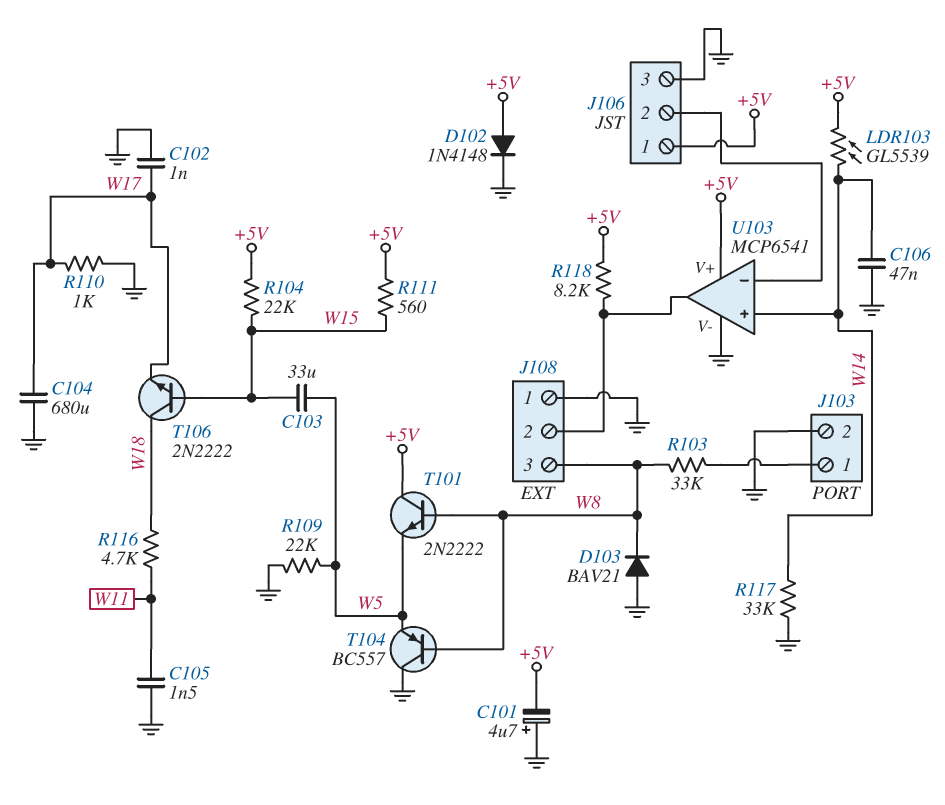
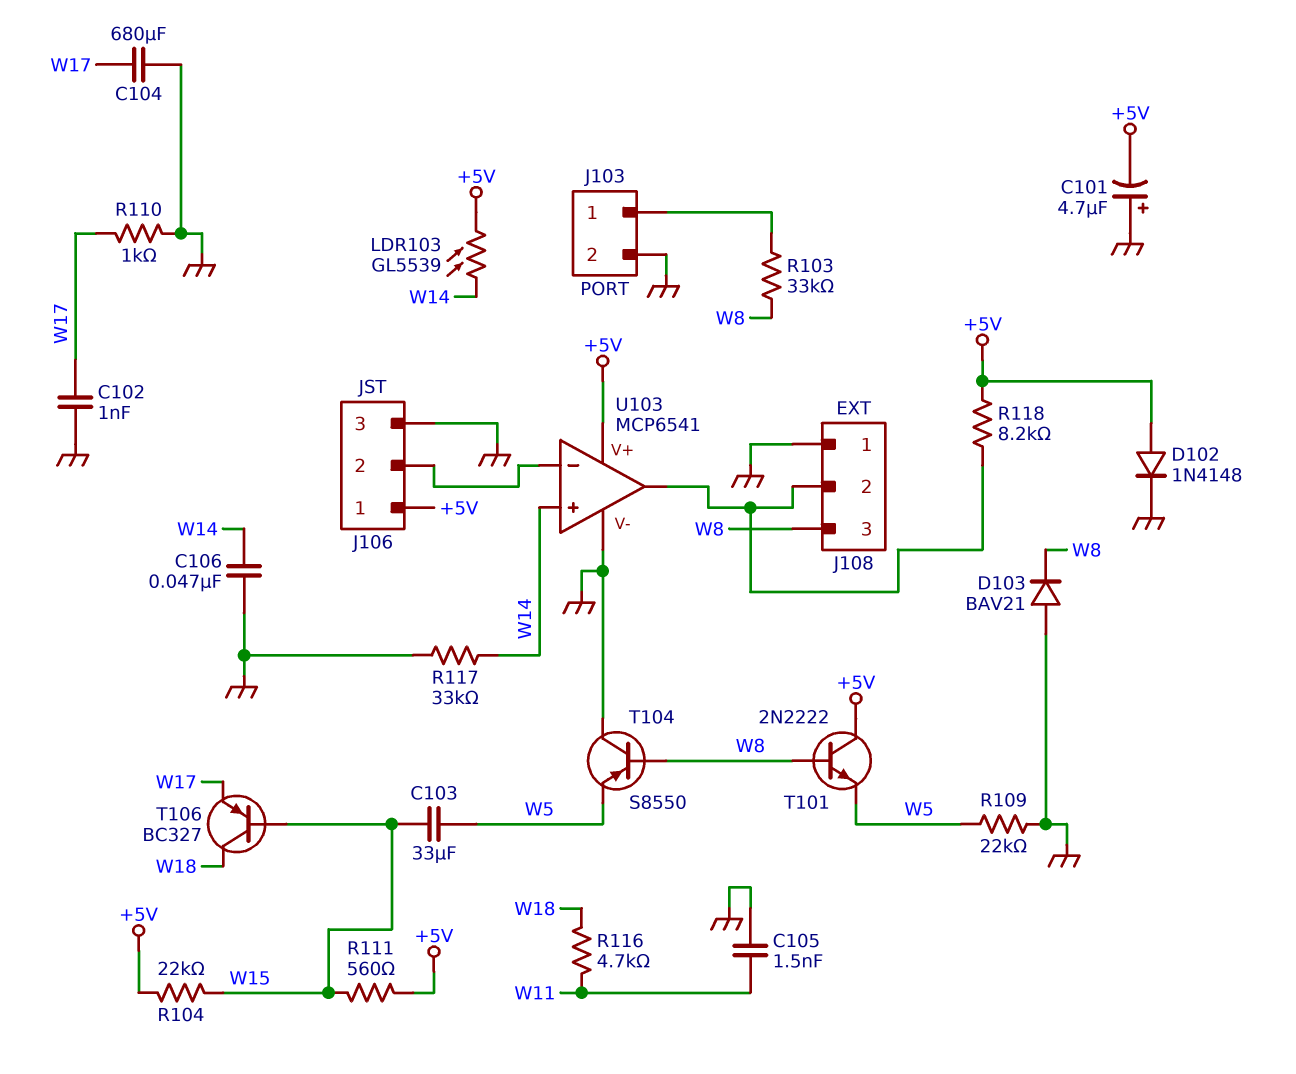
T104: PNP BC557 (B W8, C GND, E W5) -> PNP S8550 (B W8, C GND, E W5)
T106: NPN 2N2222 (B W15, C W18, E W17) -> PNP BC327 (B W15, C W18, E W17)

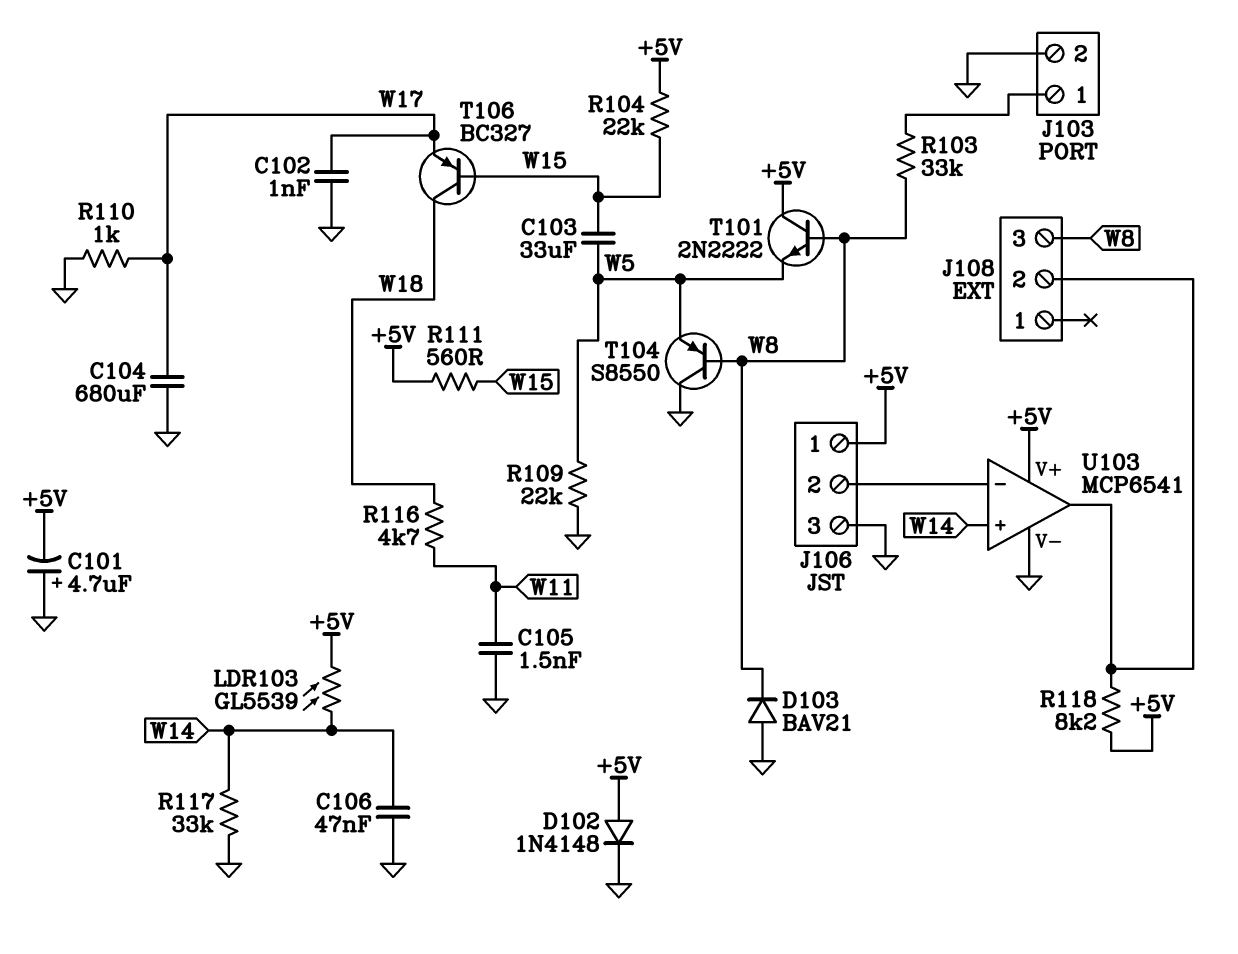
J108 pin 1: GND -> none

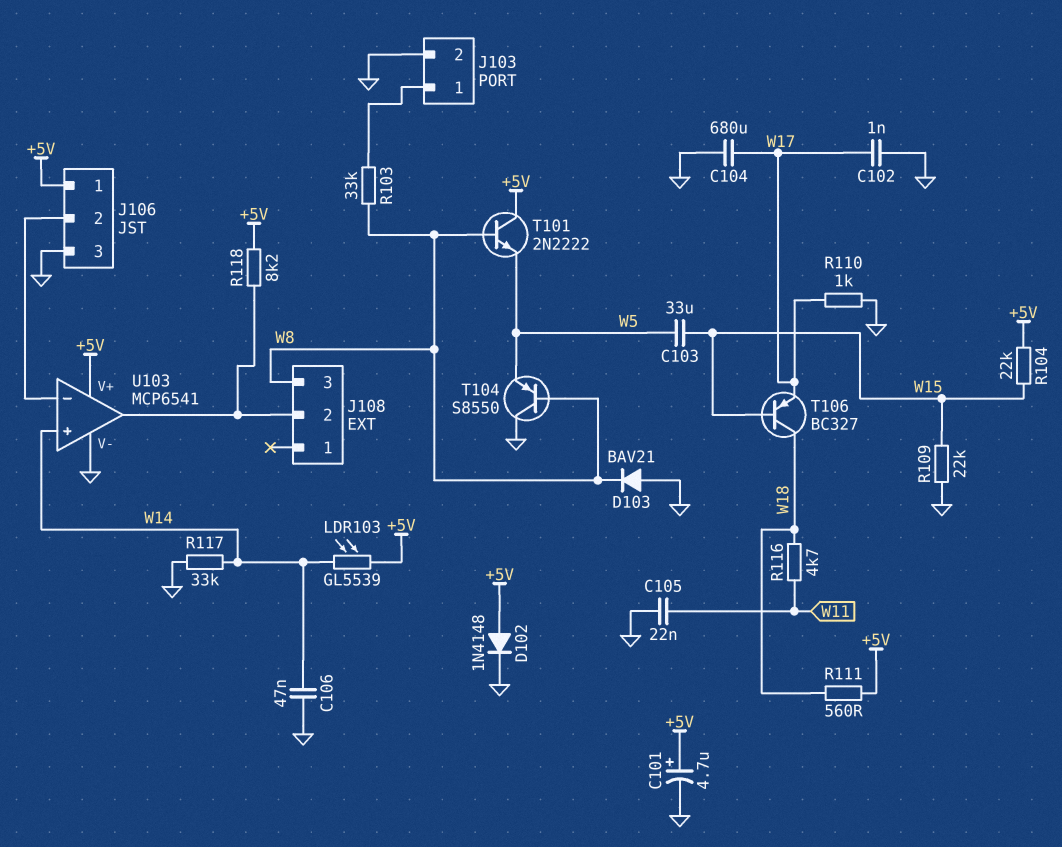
C101: 4.7uF (plus GND, minus +5V) -> 4.7uF (plus +5V, minus GND)
C105: 1.5nF (GND, W11) -> 22nF (GND, W11)
R109: 22k (GND, W5) -> 22k (GND, W15)
R111: 560 (+5V, W15) -> 560 (+5V, W18)

